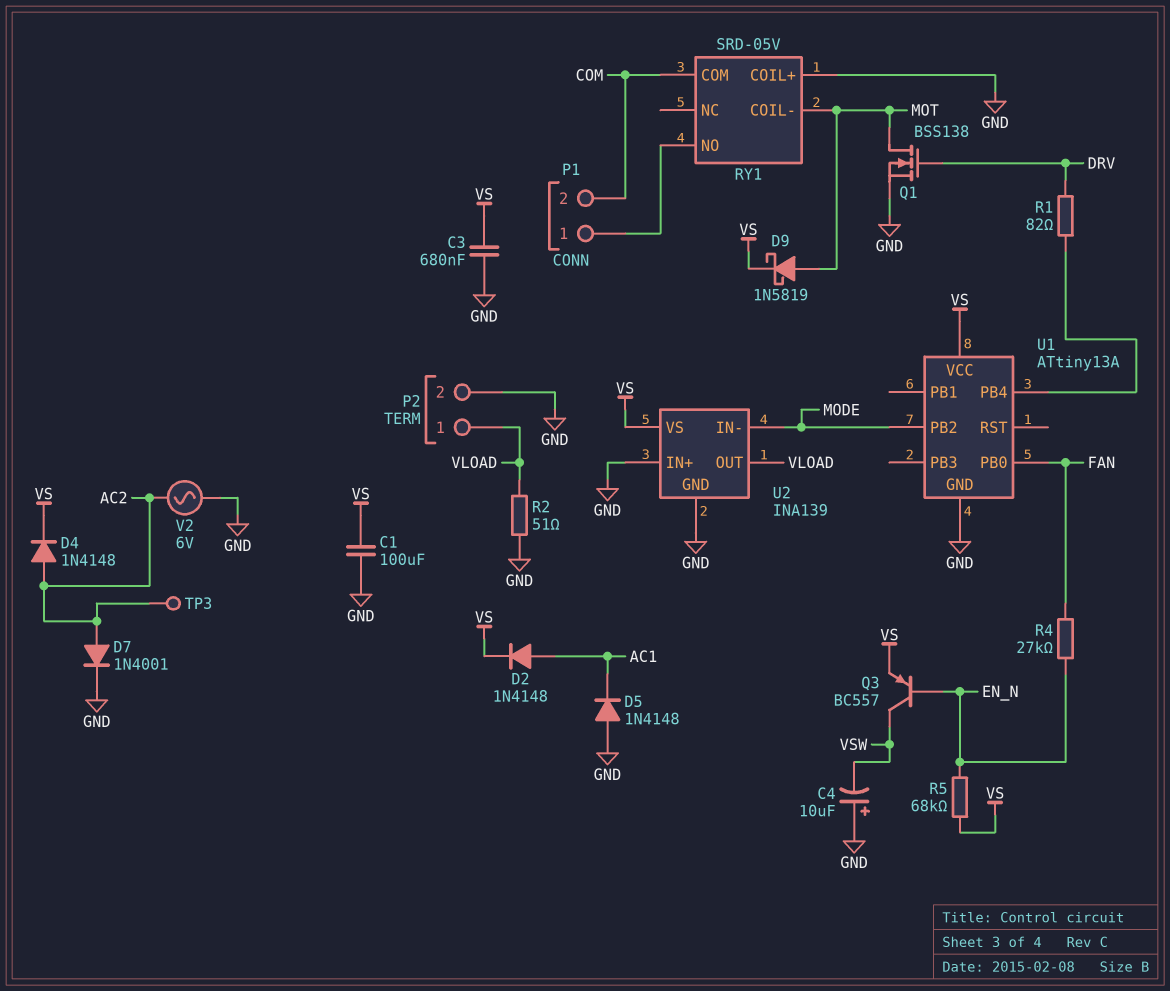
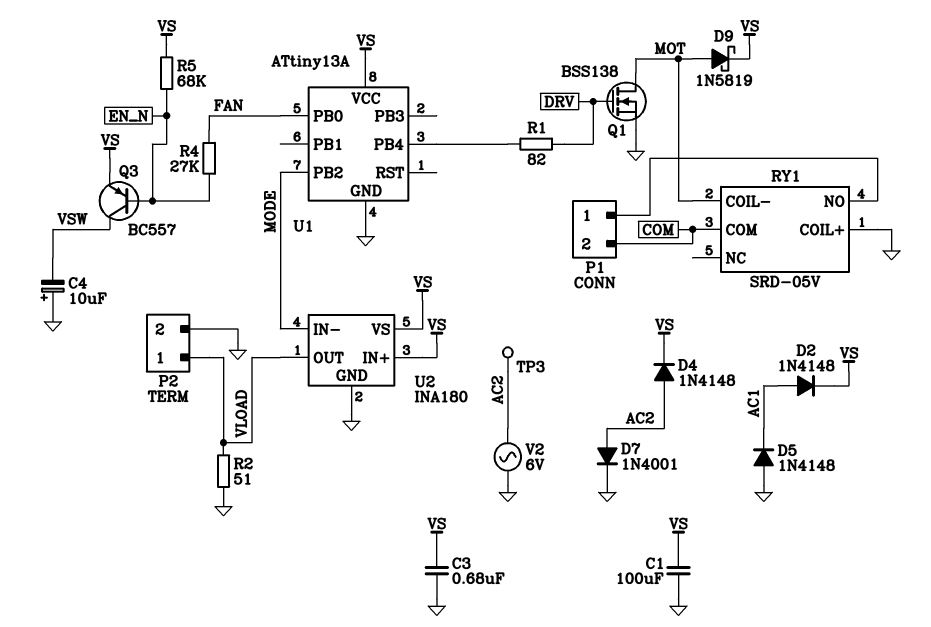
U2: INA139 -> INA180
U2 pin IN+: GND -> VS

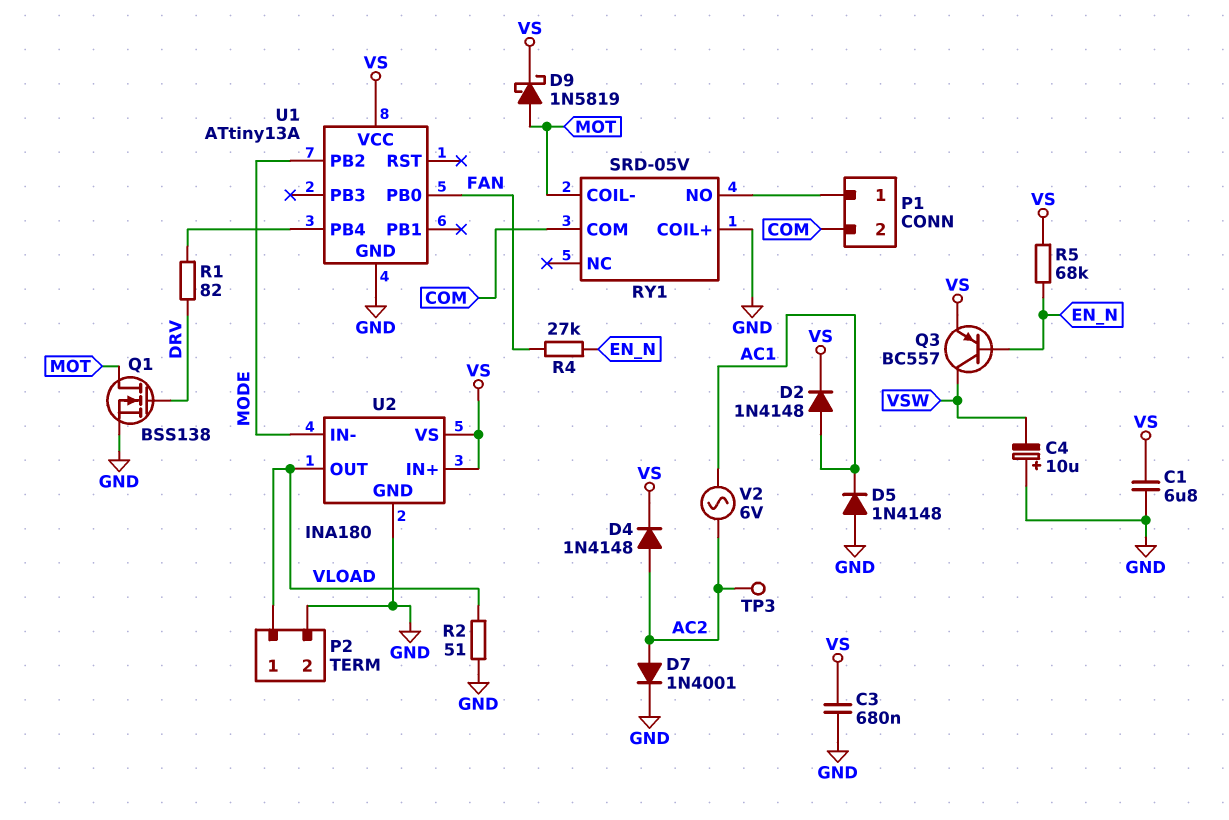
C1: 100uF (GND, VS) -> 6.8uF (GND, VS)
V2: AC 6V (AC2, GND) -> AC 6V (AC1, AC2)

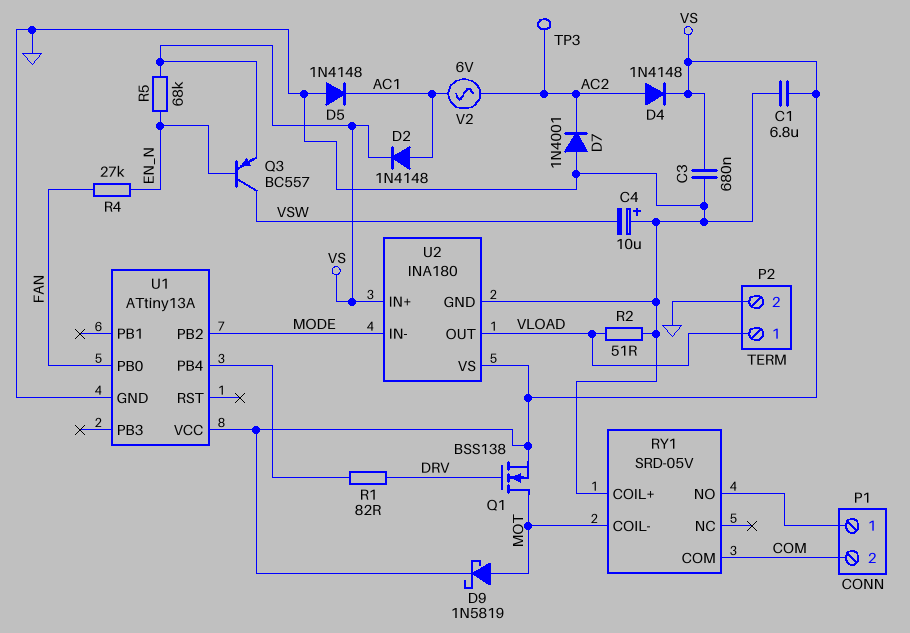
D7: diode 1N4001 (A AC2, K GND) -> diode 1N4001 (A GND, K AC2)
Q1: NMOS BSS138 (G DRV, D MOT, S GND) -> NMOS BSS138 (G DRV, D MOT, S VS)

